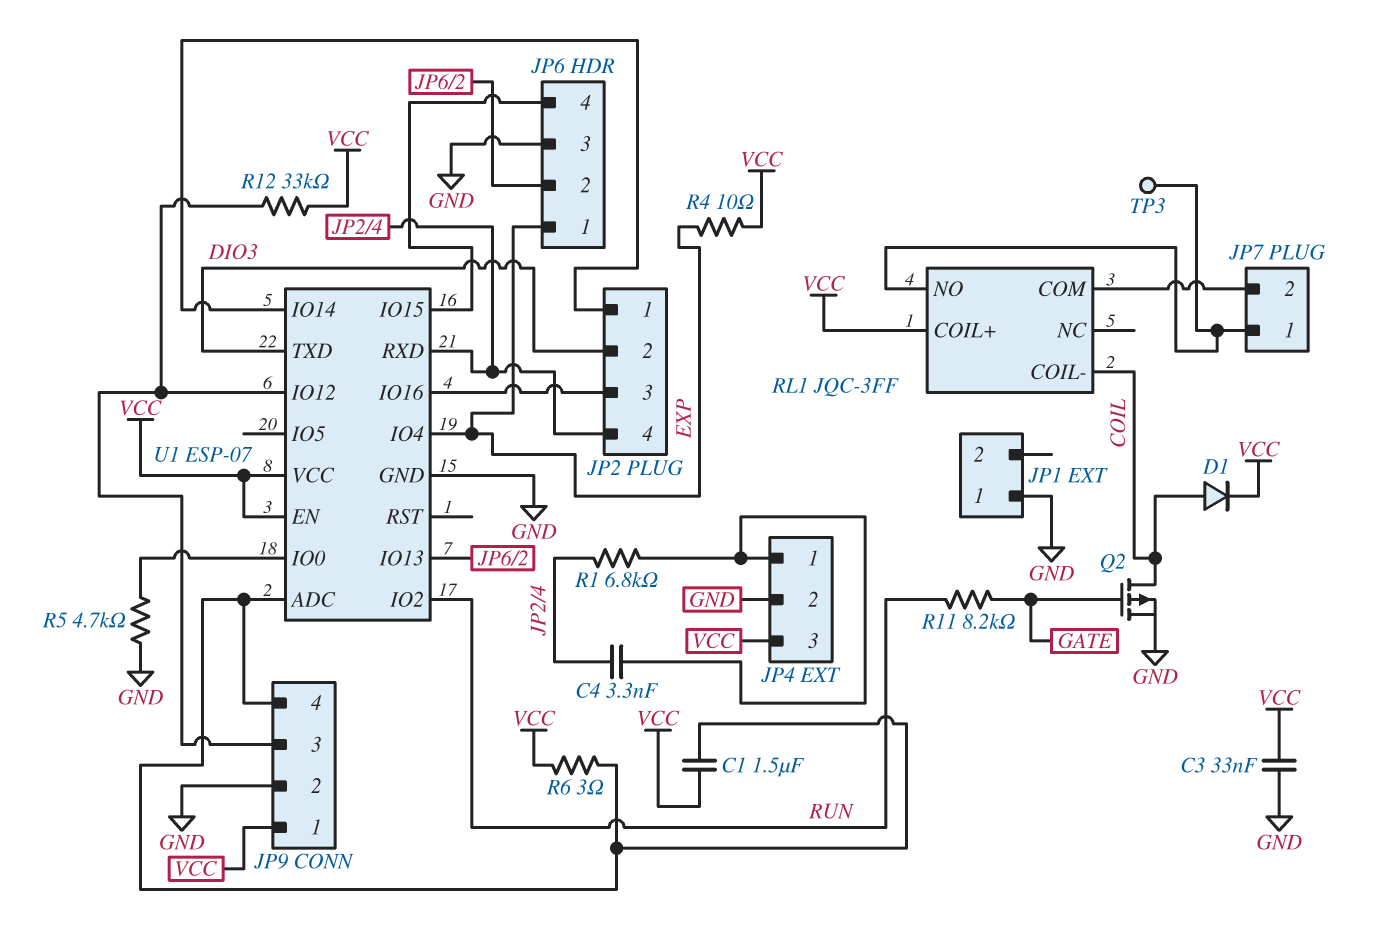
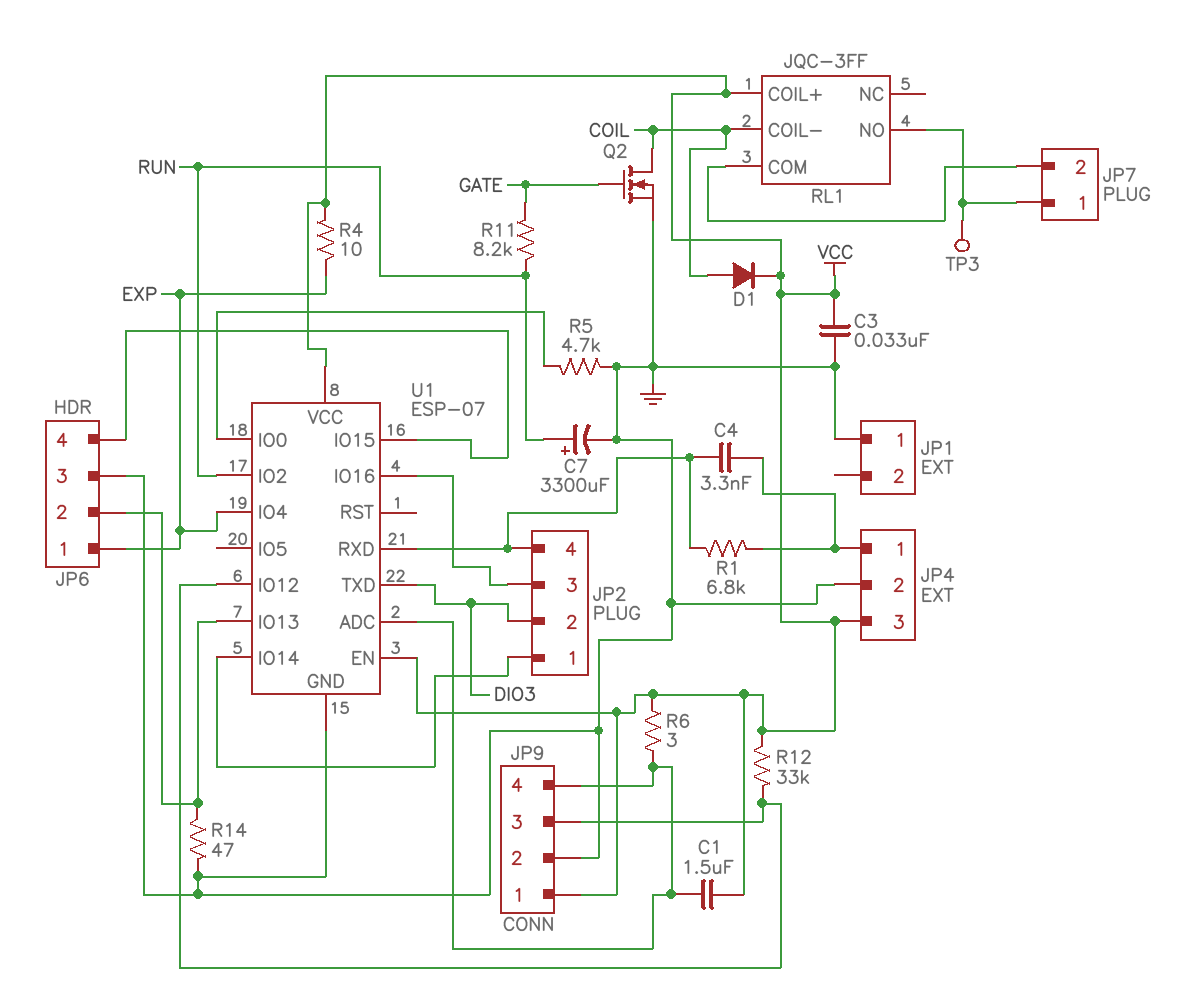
C7: none -> 3300uF (plus RUN, minus GND)
Q2: PMOS (G GATE, D COIL, S GND) -> NMOS (G GATE, D COIL, S GND)
R14: none -> 47 (GND, JP6/2)

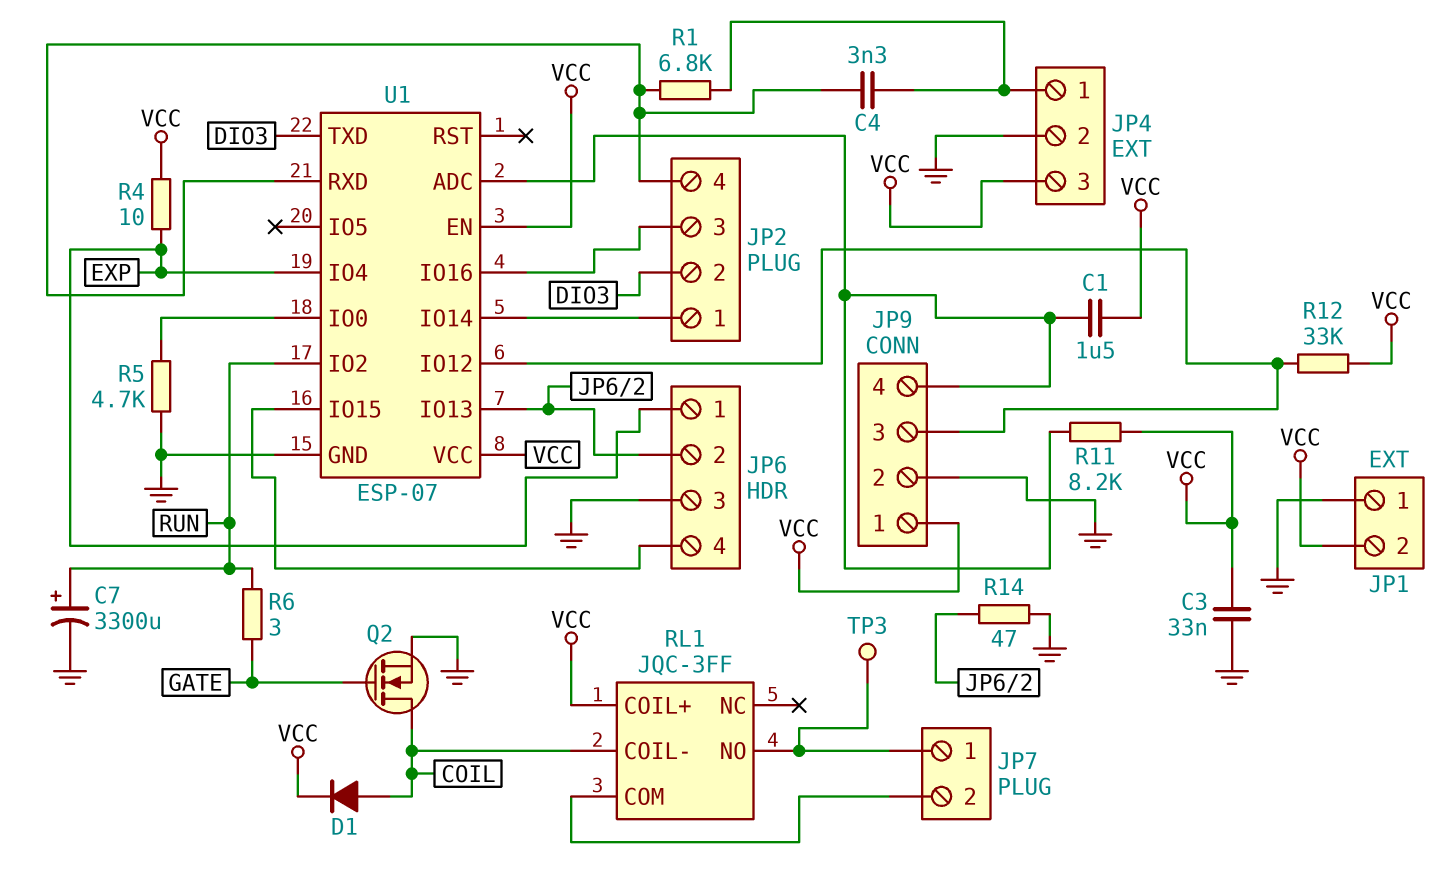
JP1 pin 2: none -> VCC
R6: 3 (JP9/4, VCC) -> 3 (GATE, RUN)
R11: 8.2k (GATE, RUN) -> 8.2k (JP9/4, VCC)

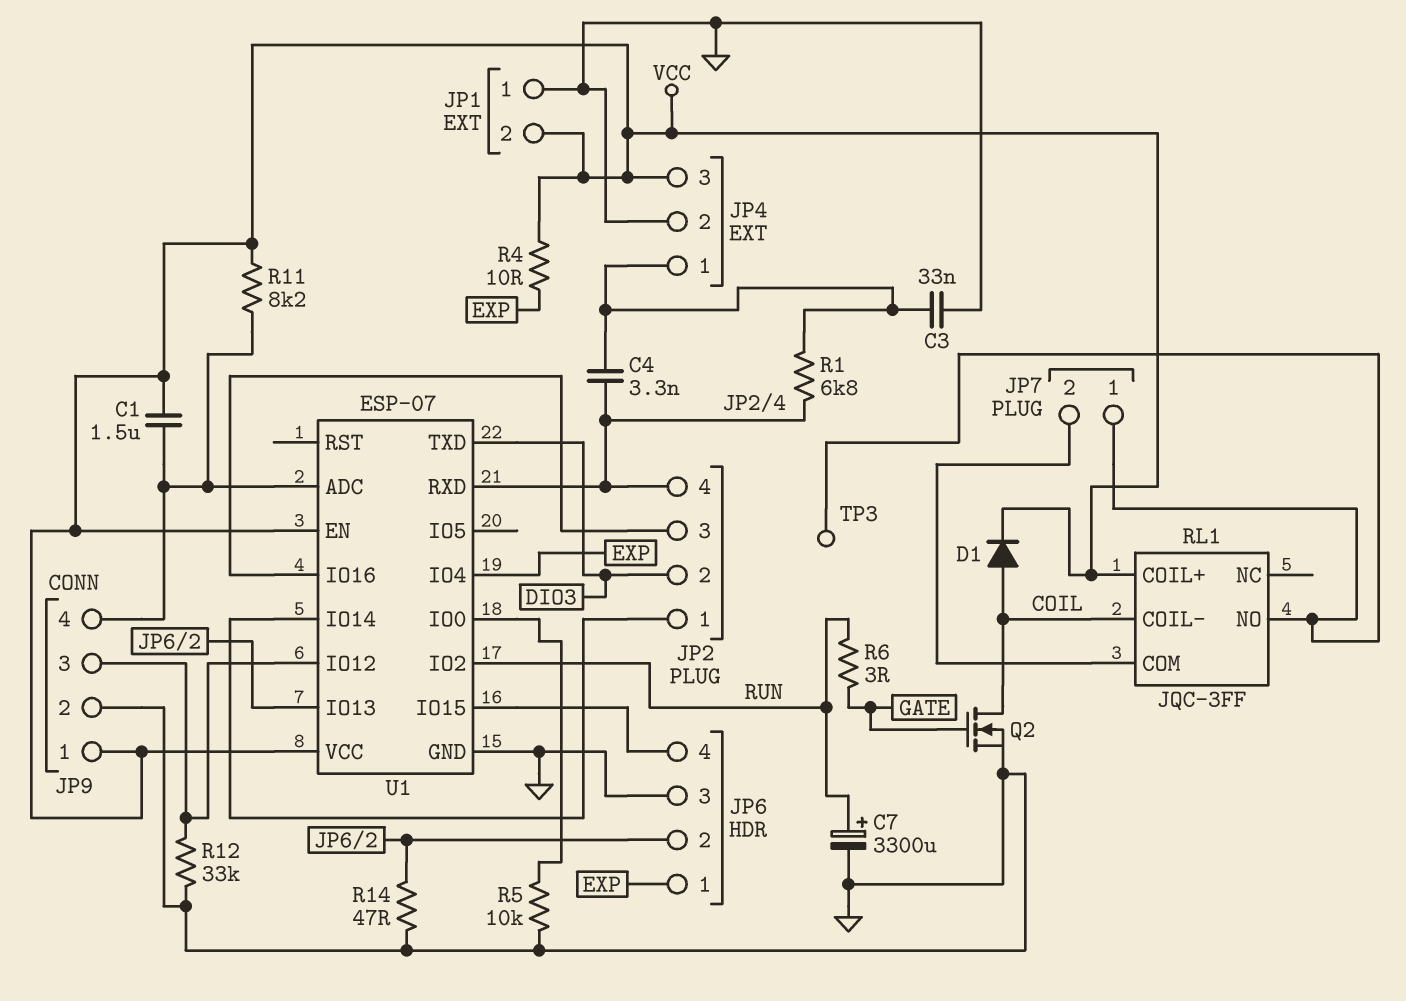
C3: 33nF (GND, VCC) -> 33nF (GND, JP4/1)
R5: 4.7k (GND, U1/IO0) -> 10k (GND, U1/IO0)
R12: 33k (JP9/3, VCC) -> 33k (GND, JP9/3)

